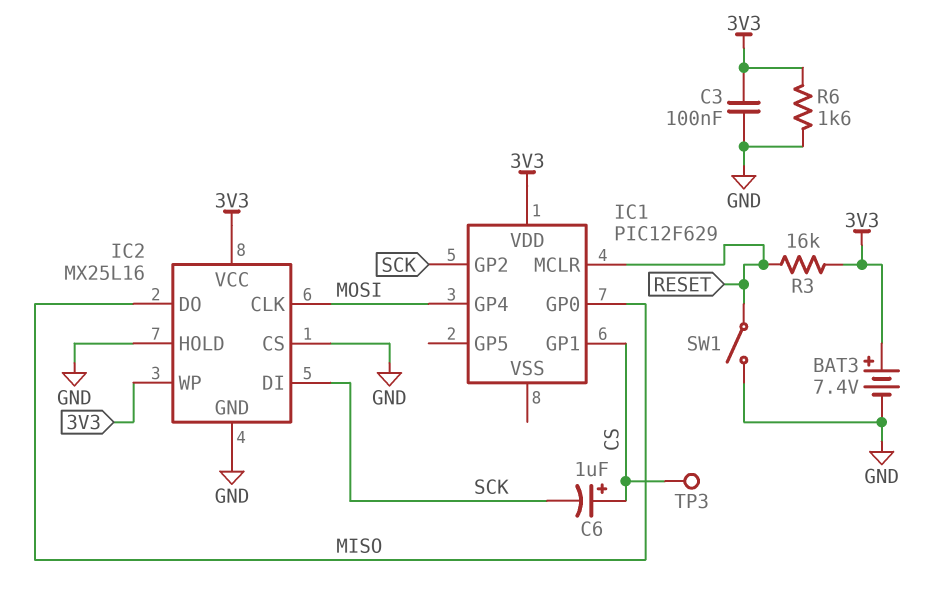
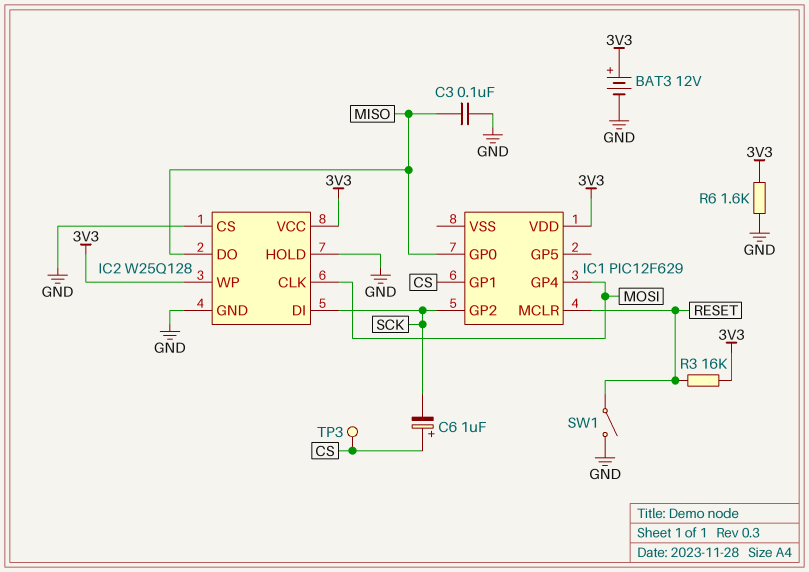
BAT3: 7.4V (plus 3V3, minus GND) -> 12V (plus 3V3, minus GND)
C3: 100nF (3V3, GND) -> 100nF (GND, MISO)
IC2: MX25L16 -> W25Q128

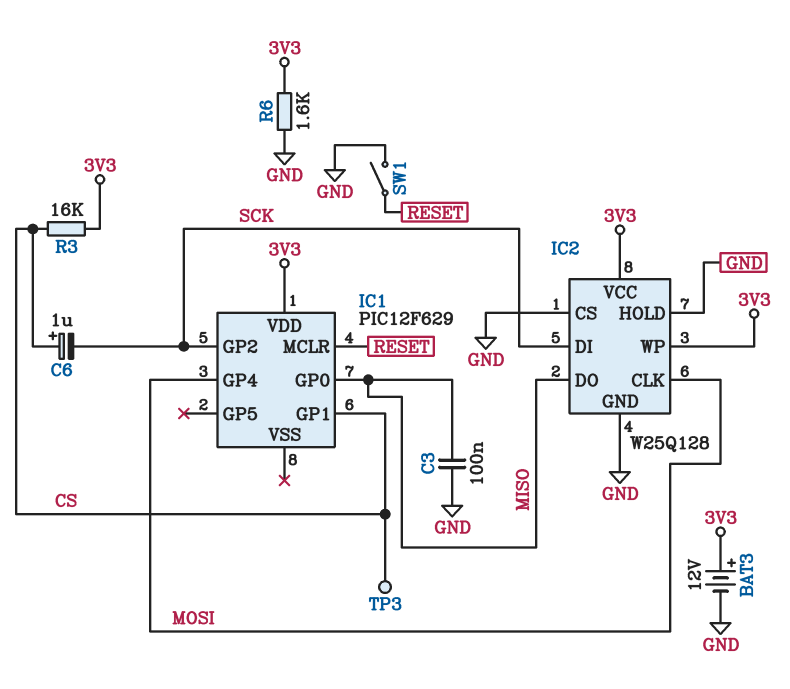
R3: 16k (3V3, RESET) -> 16k (3V3, CS)

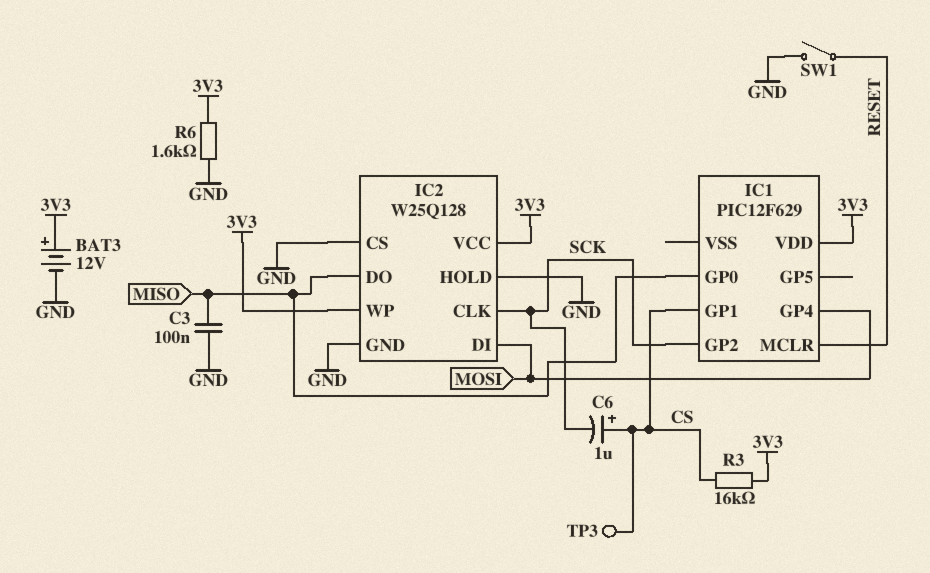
IC2 pin CLK: MOSI -> SCK
IC2 pin DI: SCK -> MOSI

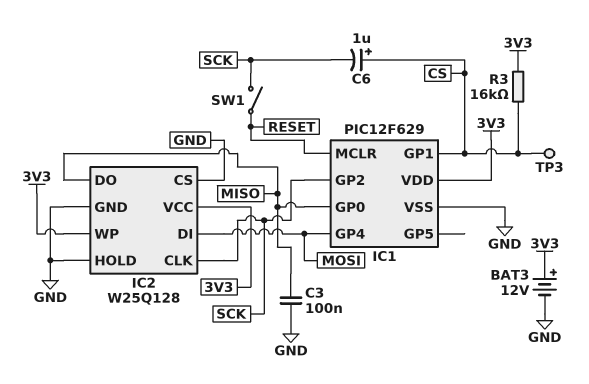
IC1 pin VSS: none -> GND
R6: 1.6k (3V3, GND) -> none
SW1: switch (GND, RESET) -> switch (RESET, SCK)

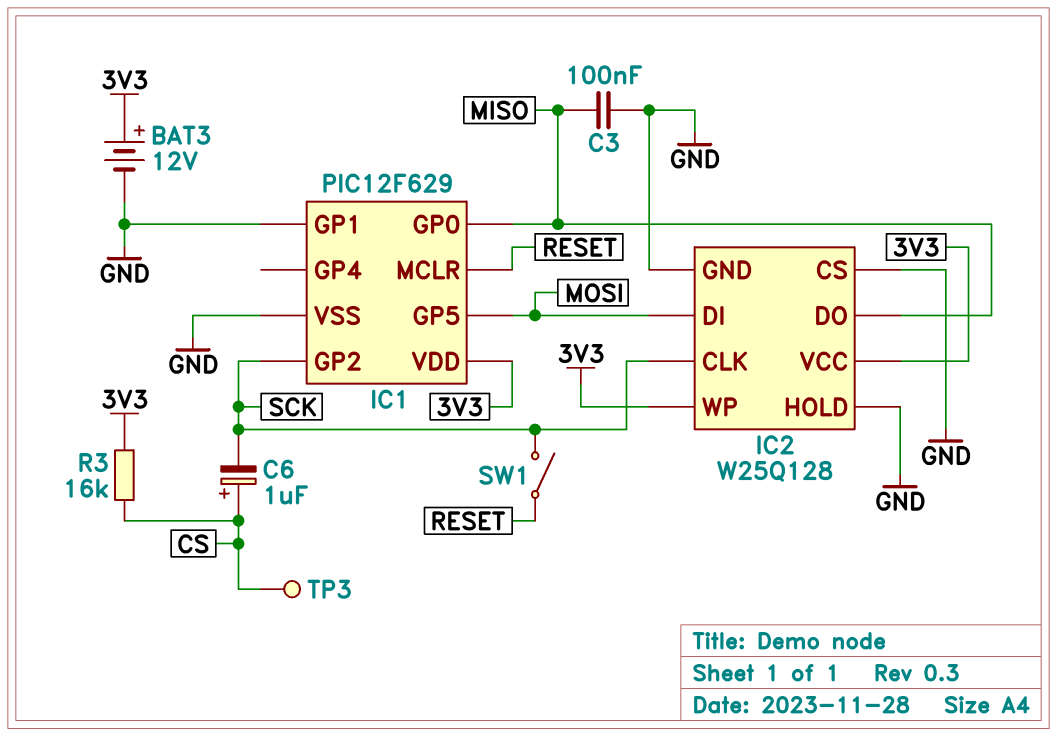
IC1 pin GP1: CS -> GND
IC1 pin GP4: MOSI -> none
IC1 pin GP5: none -> MOSI

